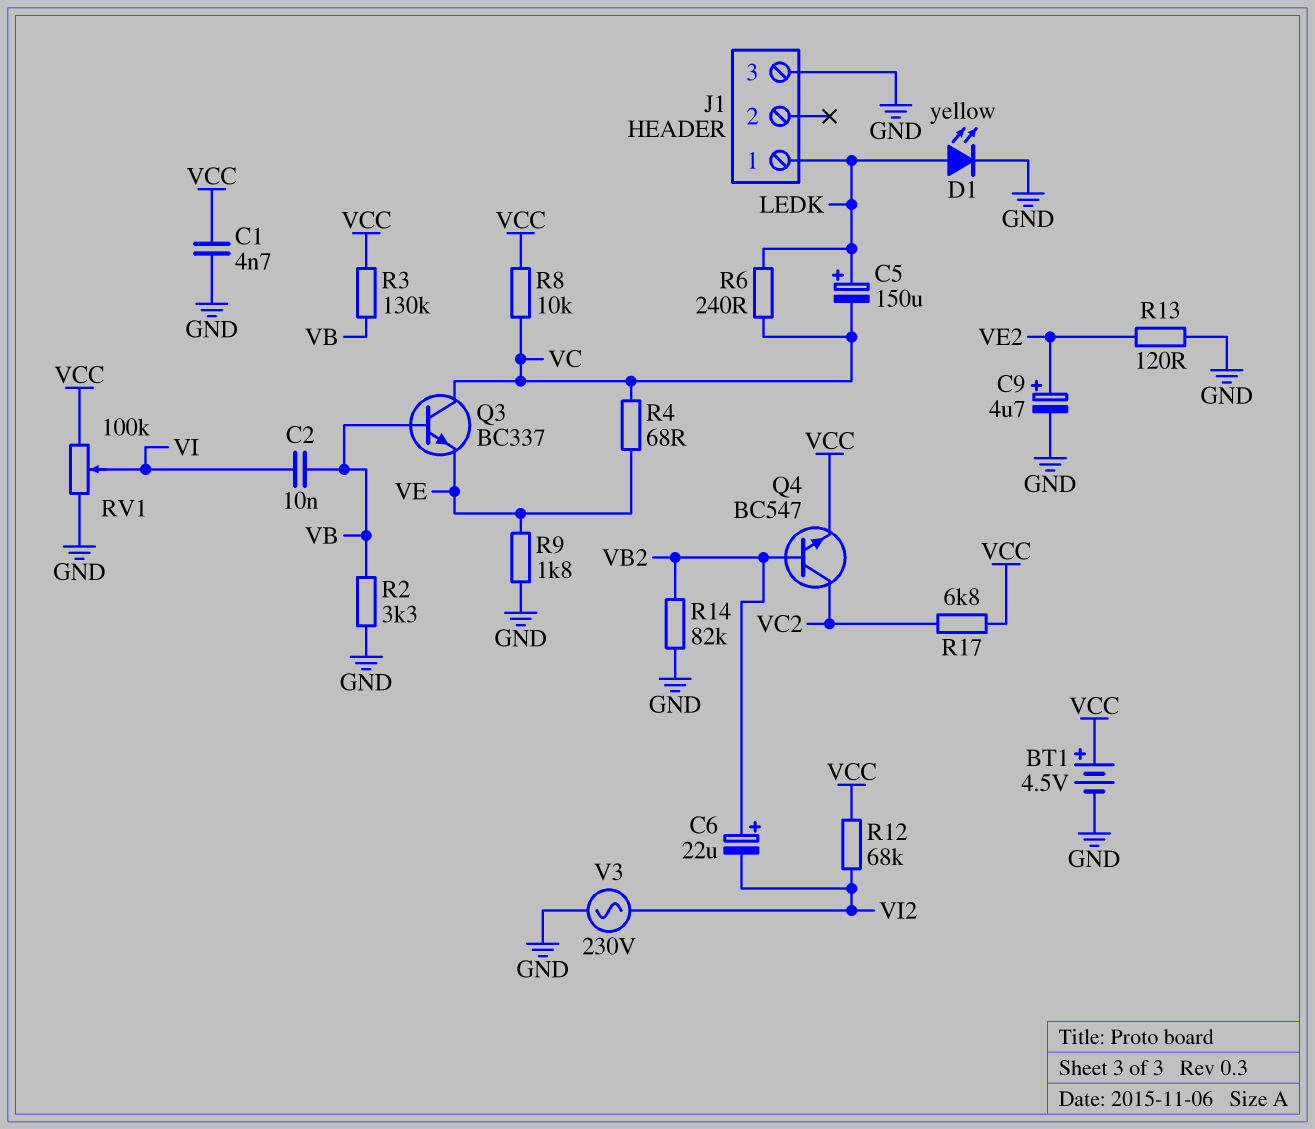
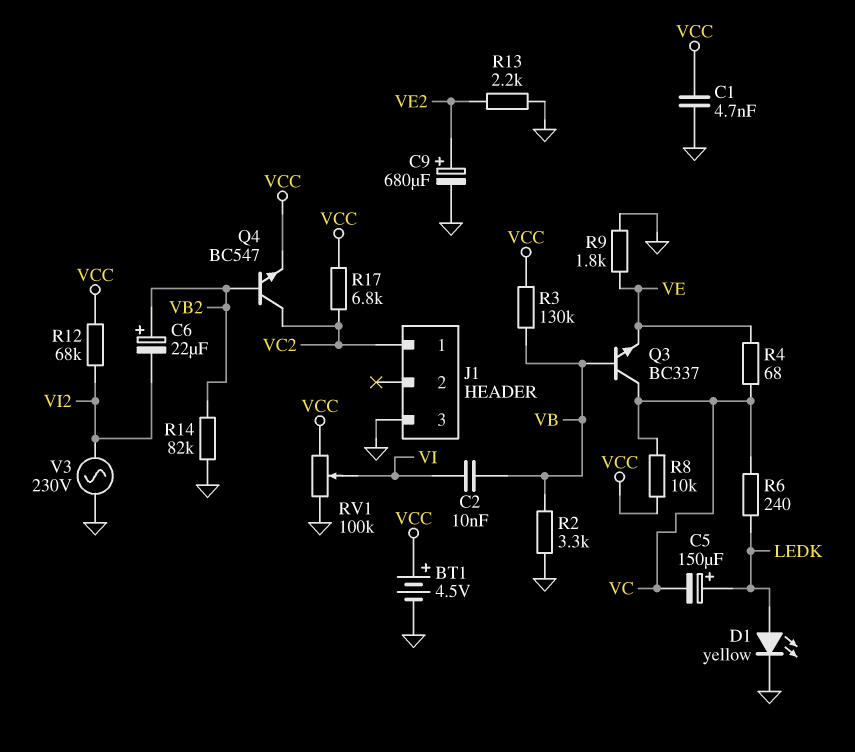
C9: 4.7uF (plus VE2, minus GND) -> 680uF (plus VE2, minus GND)
J1 pin 1: LEDK -> VC2
R13: 120 (GND, VE2) -> 2.2k (GND, VE2)

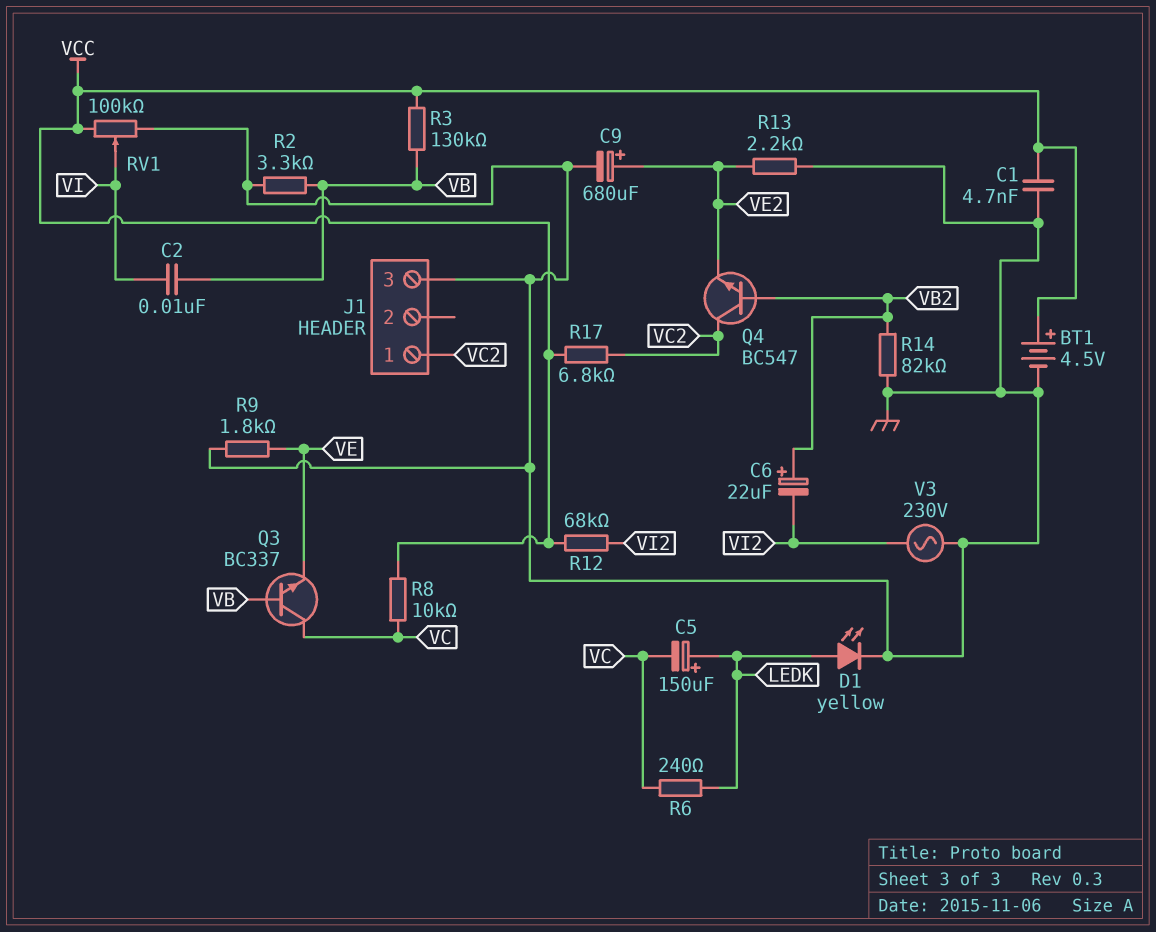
Q4: NPN BC547 (B VB2, C VC2, E VCC) -> NPN BC547 (B VB2, C VC2, E VE2)
R4: 68 (VC, VE) -> none

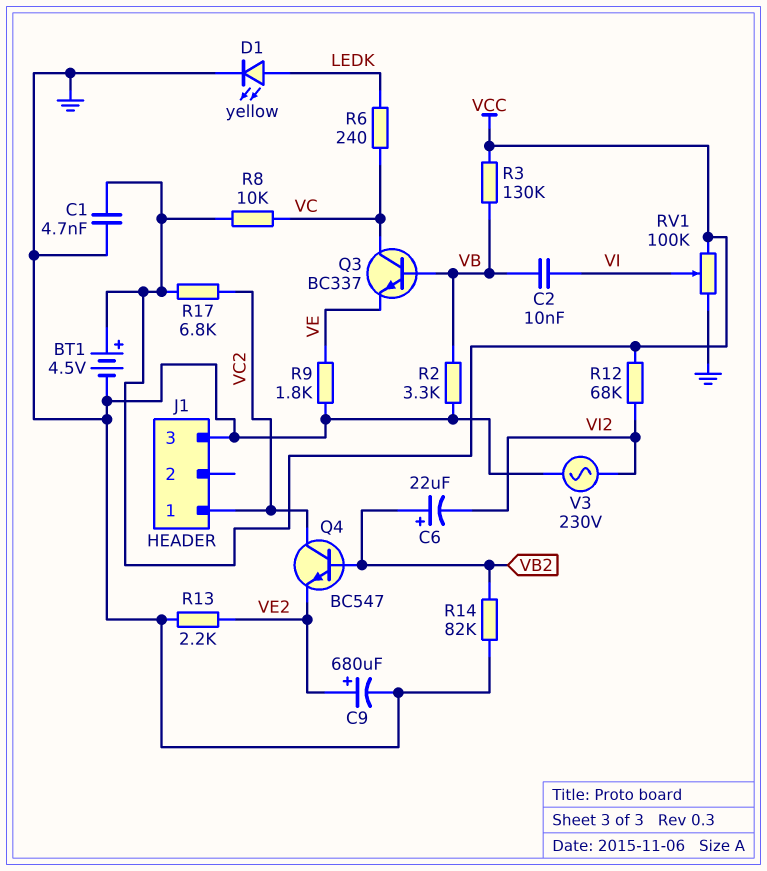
C5: 150uF (plus LEDK, minus VC) -> none

